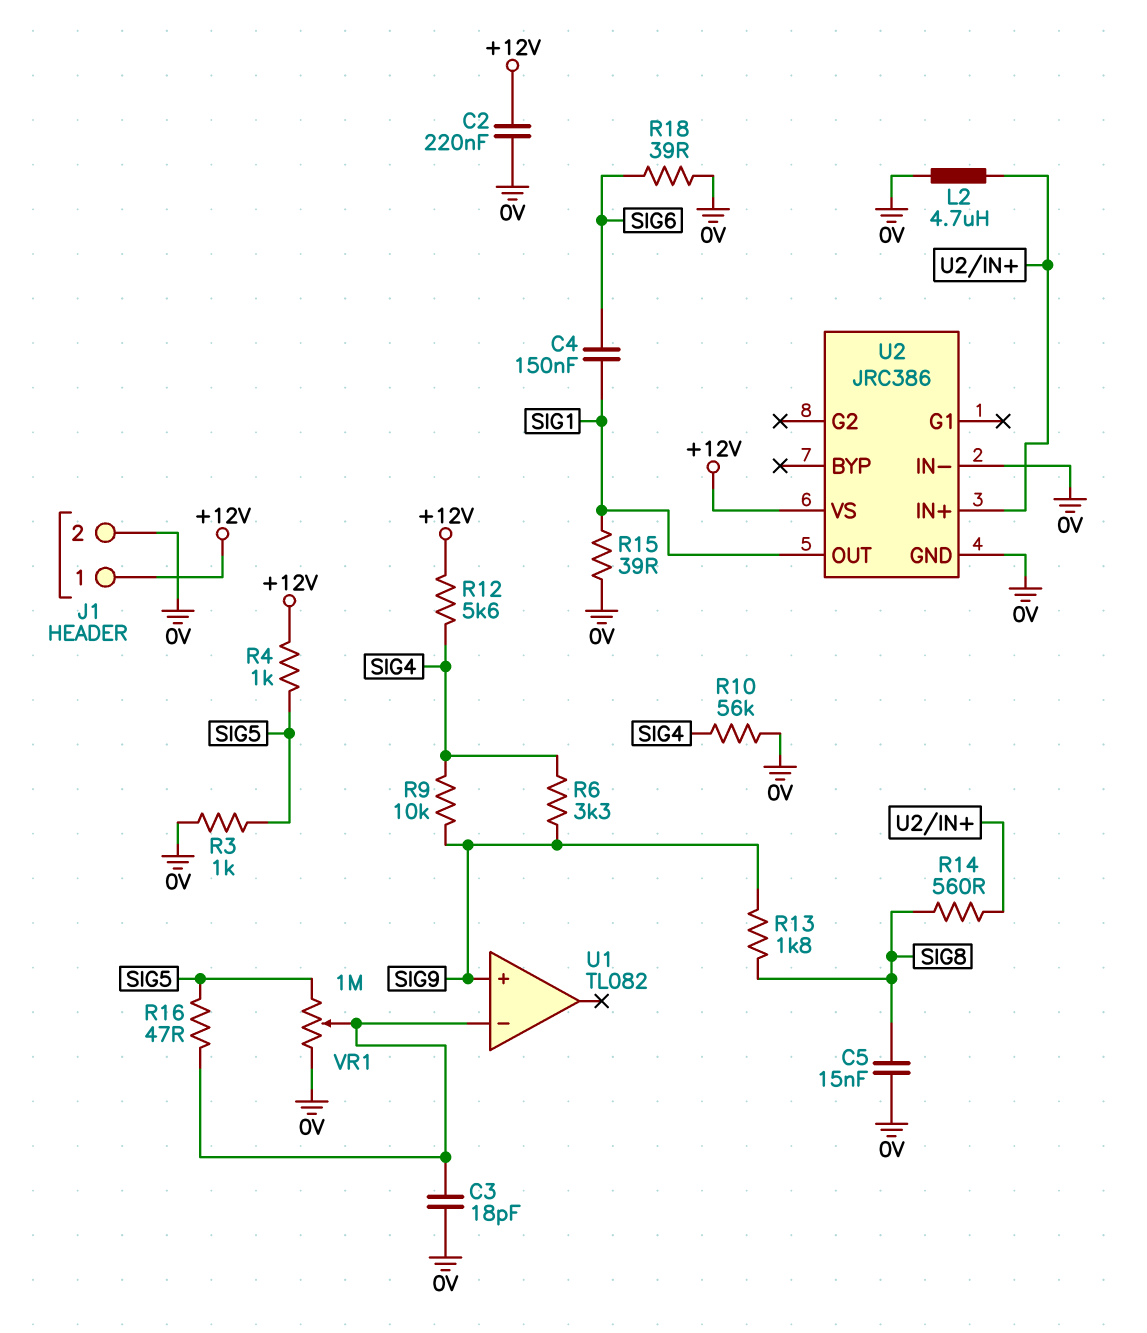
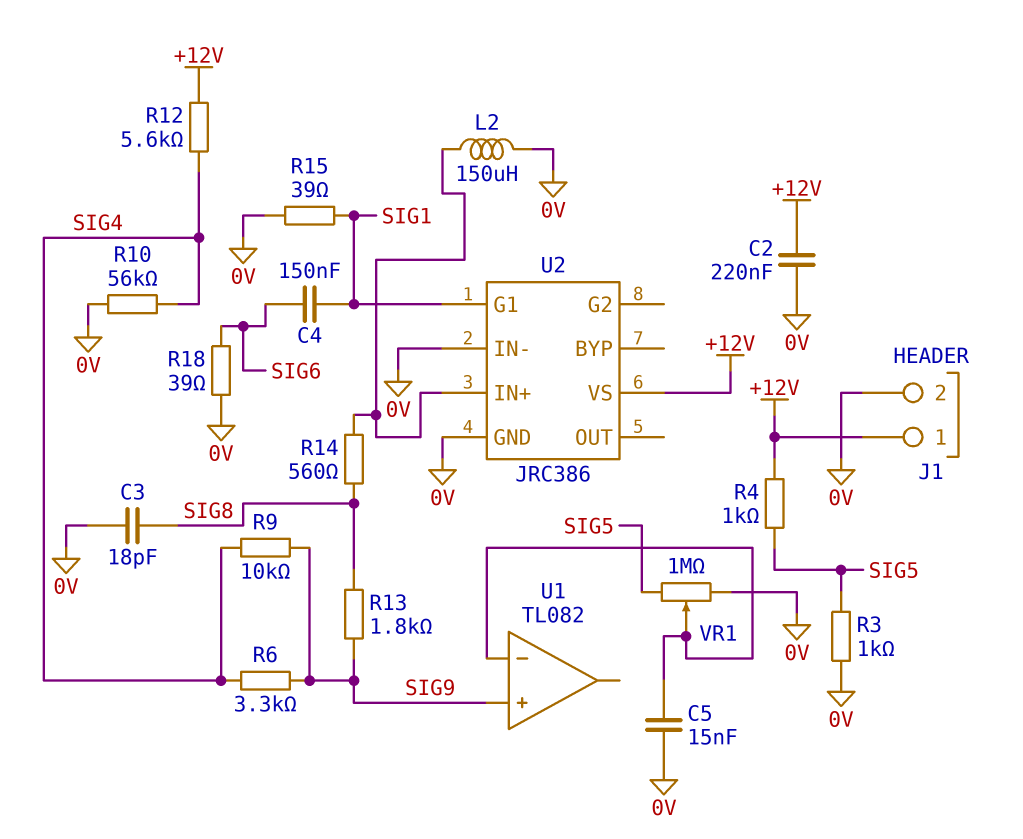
C3: 18pF (0V, U1/in-) -> 18pF (0V, SIG8)
C5: 15nF (0V, SIG8) -> 15nF (0V, U1/in-)
L2: 4.7uH (0V, U2/IN+) -> 150uH (0V, U2/IN+)
R16: 47 (SIG5, U1/in-) -> none
U2 pin G1: none -> SIG1
U2 pin OUT: SIG1 -> none

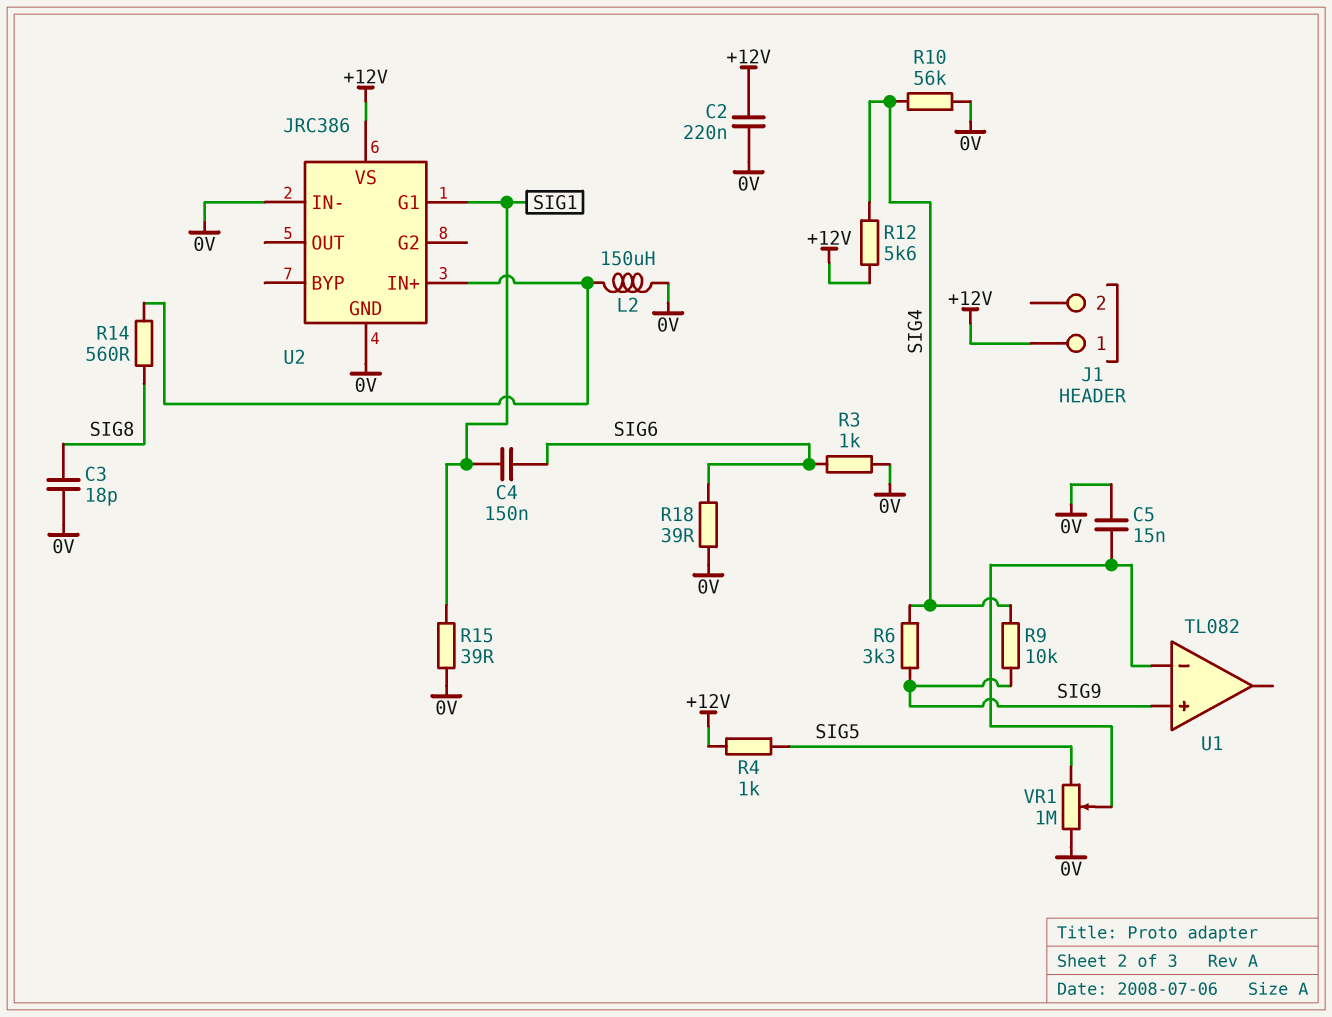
J1 pin 2: 0V -> none
R3: 1k (0V, SIG5) -> 1k (0V, SIG6)
R13: 1.8k (SIG8, SIG9) -> none

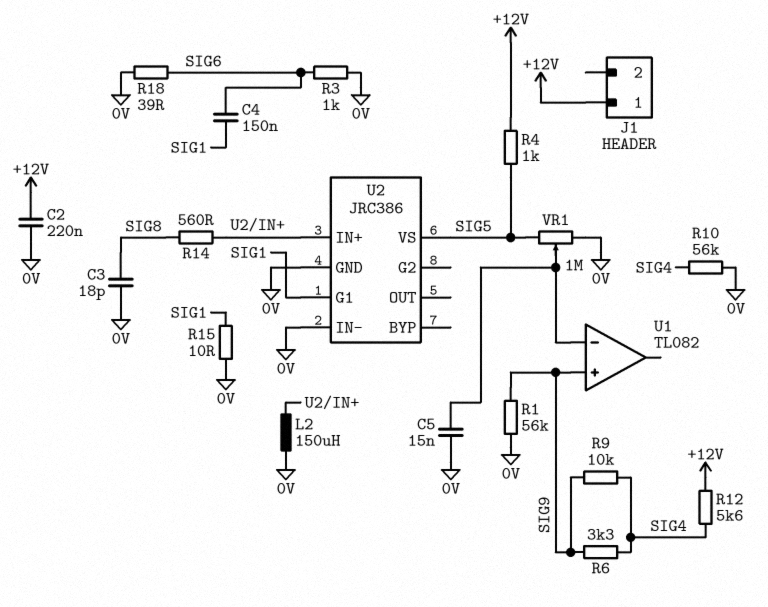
R1: none -> 56k (0V, SIG9)
R15: 39 (0V, SIG1) -> 10 (0V, SIG1)
U2 pin VS: +12V -> SIG5

